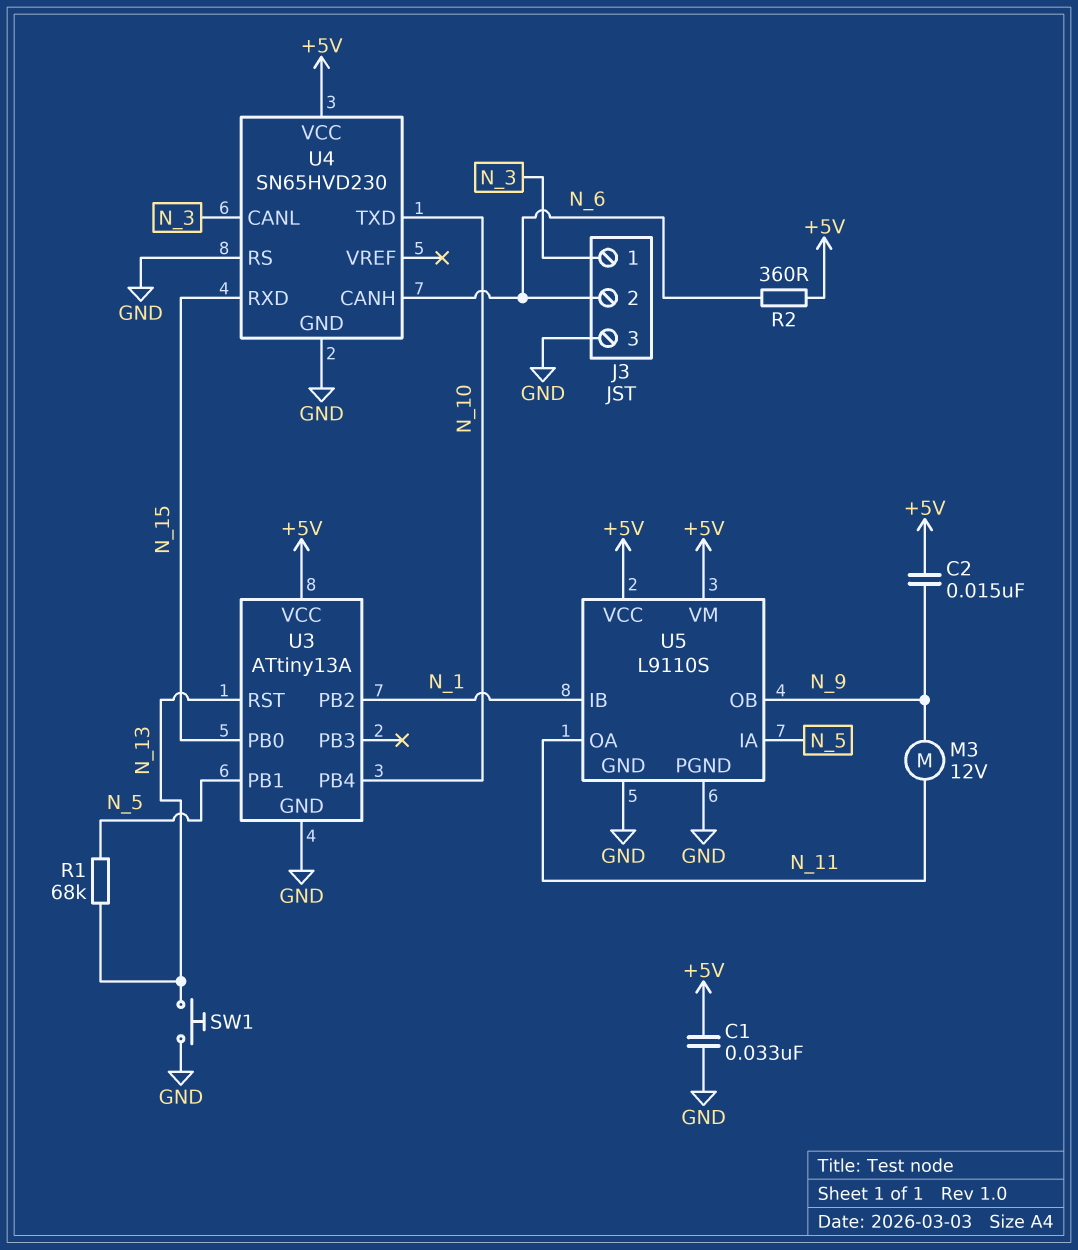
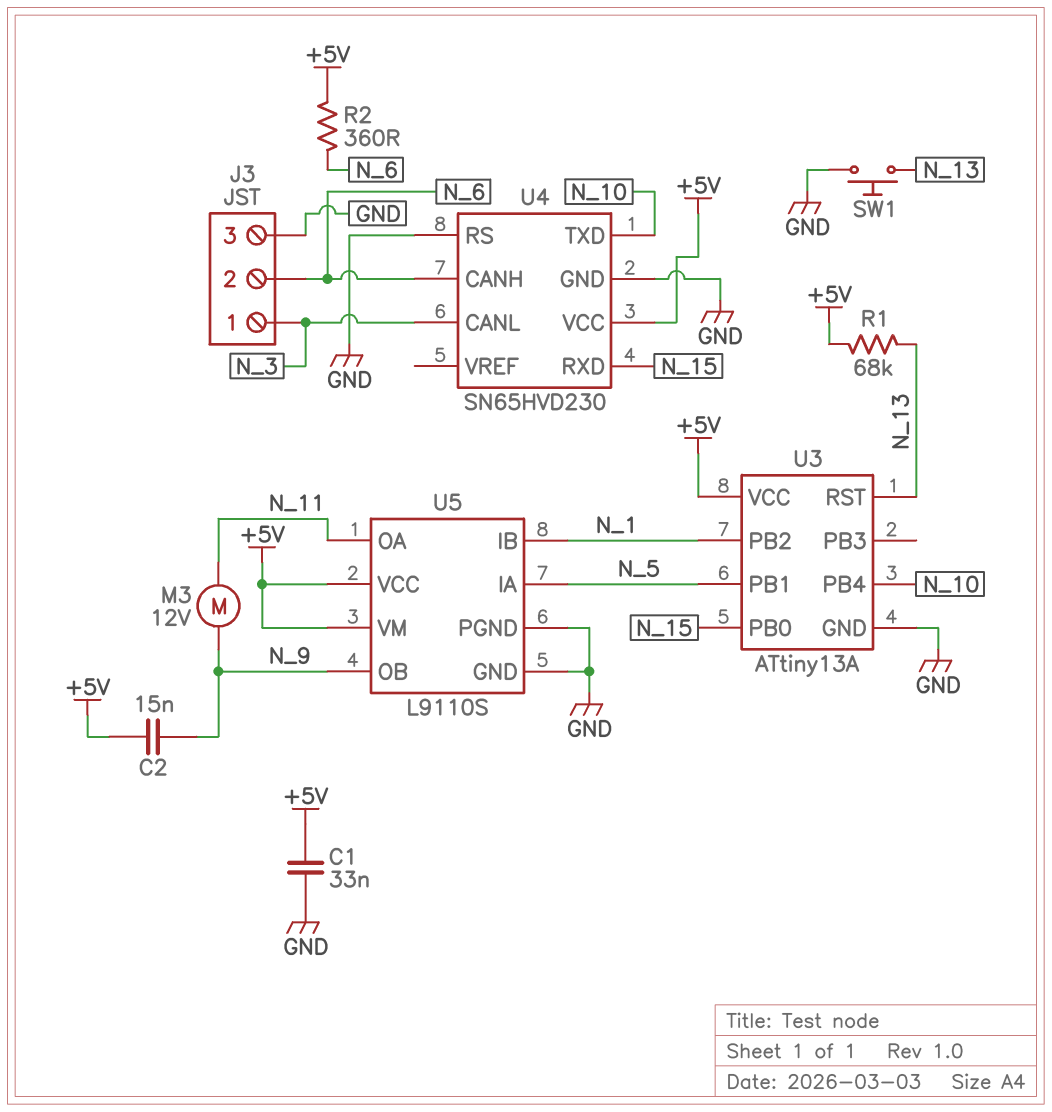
R1: 68k (N_5, N_13) -> 68k (+5V, N_13)

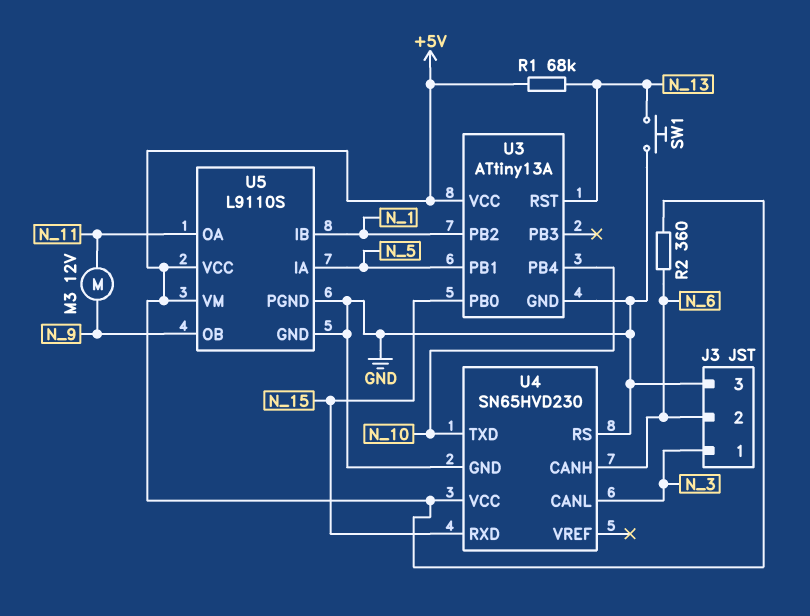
C1: 33nF (+5V, GND) -> none
C2: 15nF (+5V, N_9) -> none

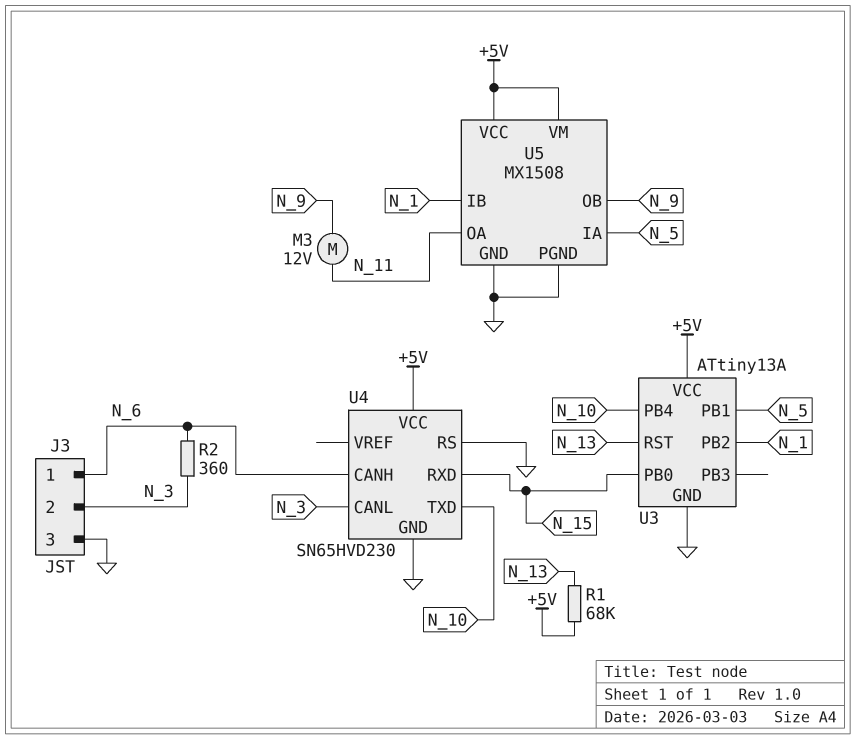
J3 pin 1: N_3 -> N_6
J3 pin 2: N_6 -> N_3
R2: 360 (+5V, N_6) -> 360 (N_3, N_6)
SW1: button (GND, N_13) -> none
U5: L9110S -> MX1508

